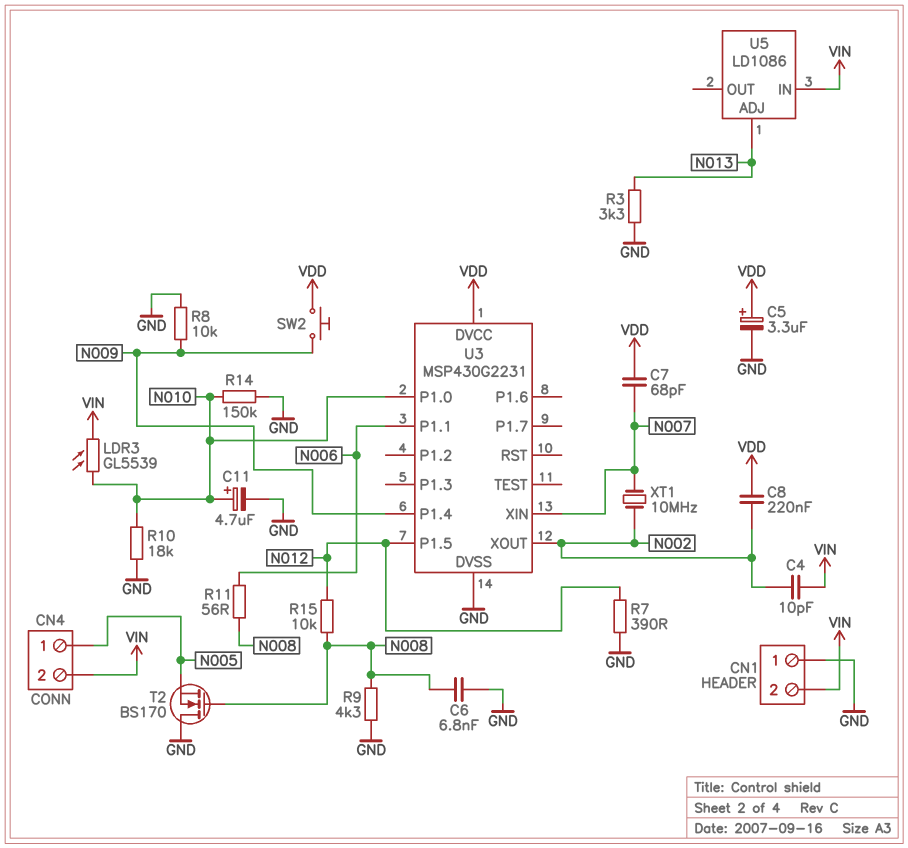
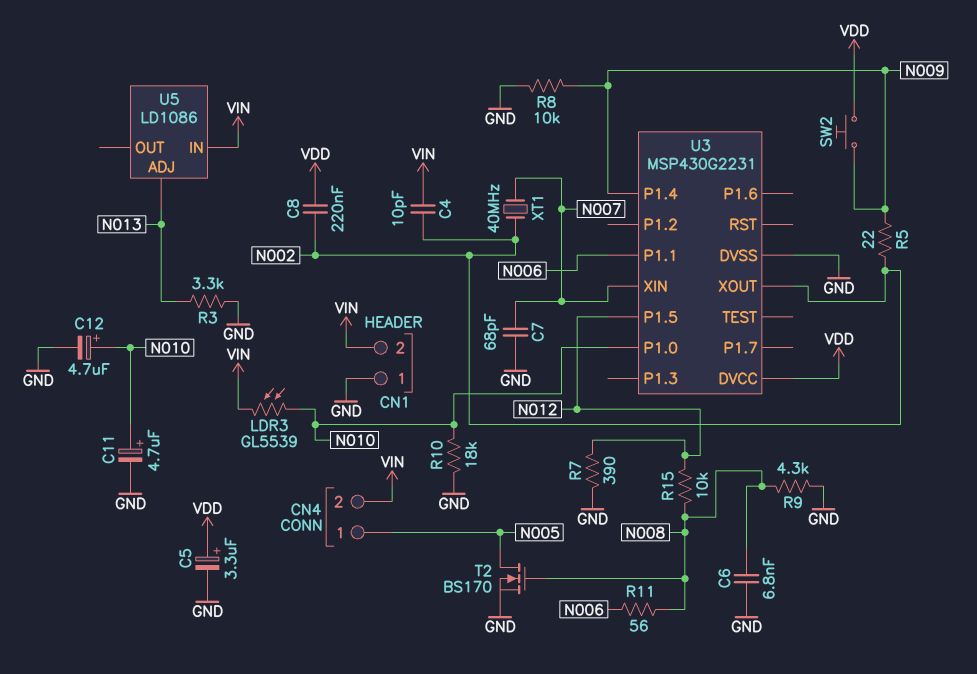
C7: 68pF (N007, VDD) -> 68pF (GND, N007)
C12: none -> 4.7uF (plus N010, minus GND)
R5: none -> 22 (N002, N009)
R14: 150k (GND, N010) -> none
T2: NMOS BS170 (G N008, D GND, S N005) -> NMOS BS170 (G N008, D N005, S GND)
XT1: 10MHz (N002, N007) -> 40MHz (N002, N007)

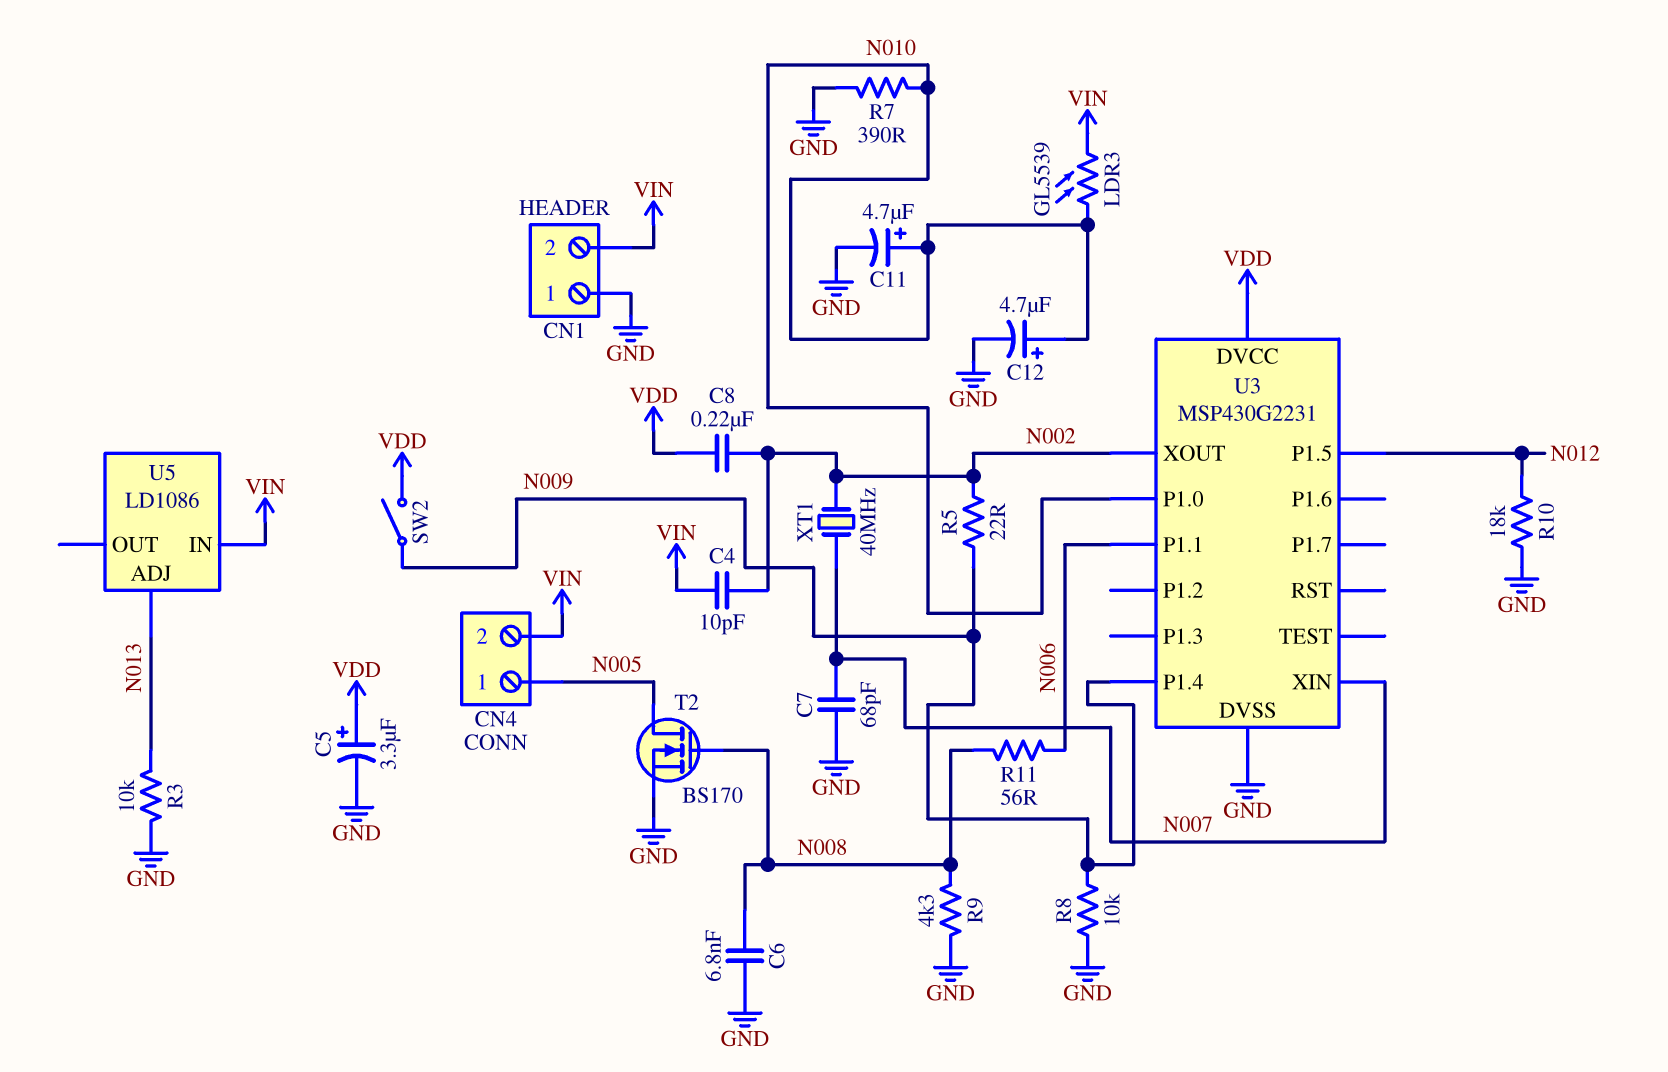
R3: 3.3k (GND, N013) -> 10k (GND, N013)
R7: 390 (GND, N012) -> 390 (GND, N010)
R10: 18k (GND, N010) -> 18k (GND, N012)
R15: 10k (N008, N012) -> none
SW2: button (N009, VDD) -> switch (N009, VDD)

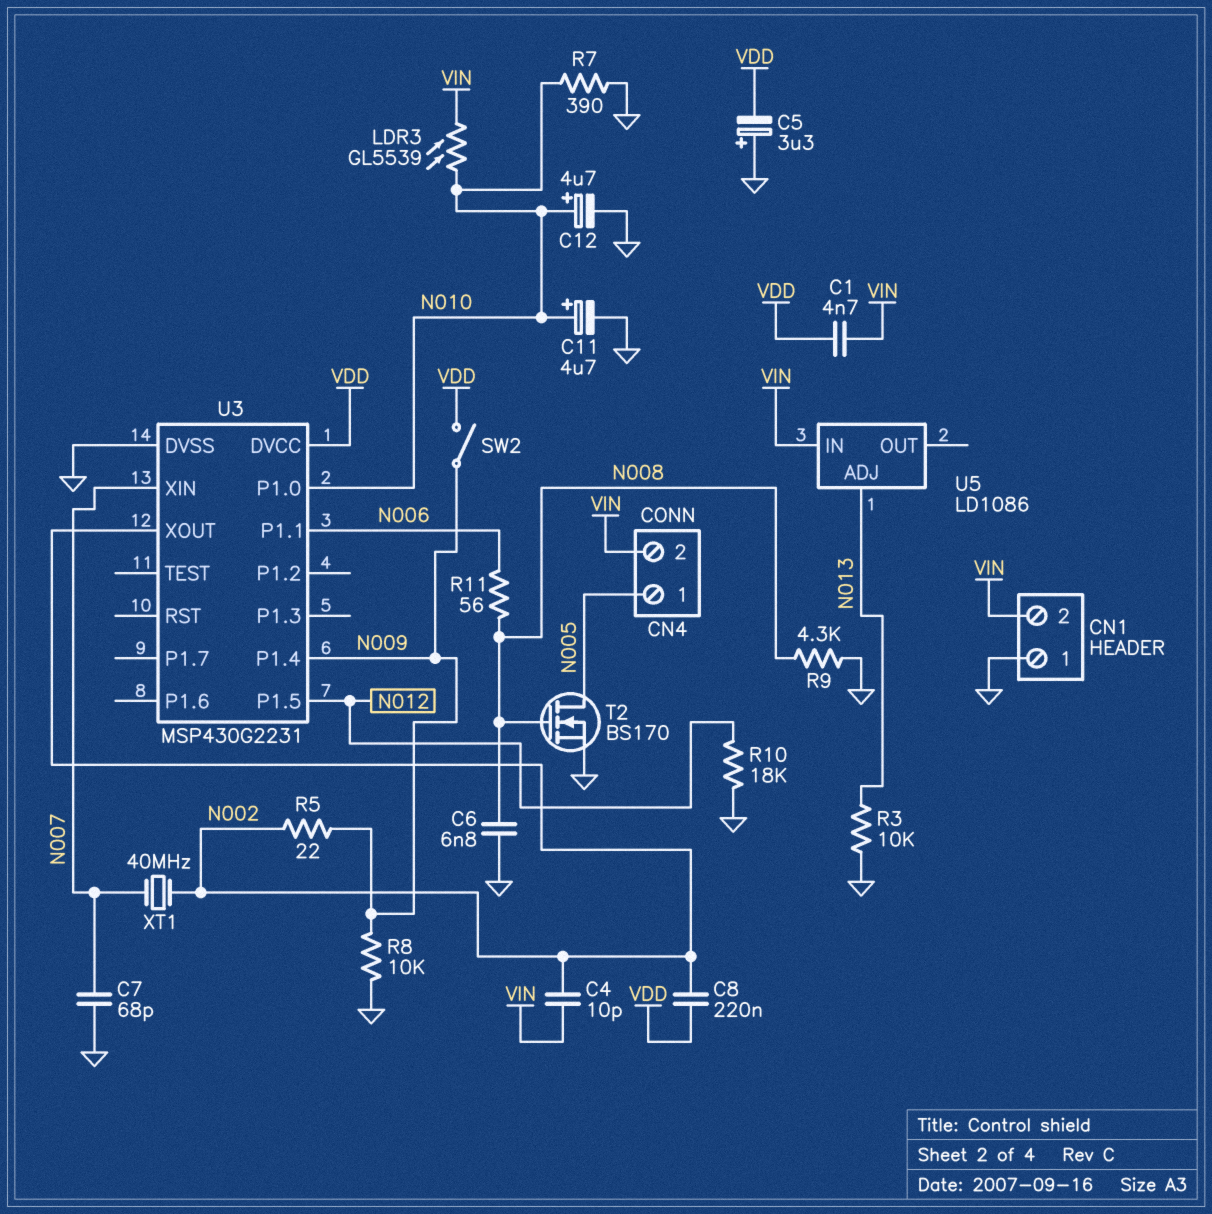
C1: none -> 4.7nF (VDD, VIN)
C5: 3.3uF (plus VDD, minus GND) -> 3.3uF (plus GND, minus VDD)

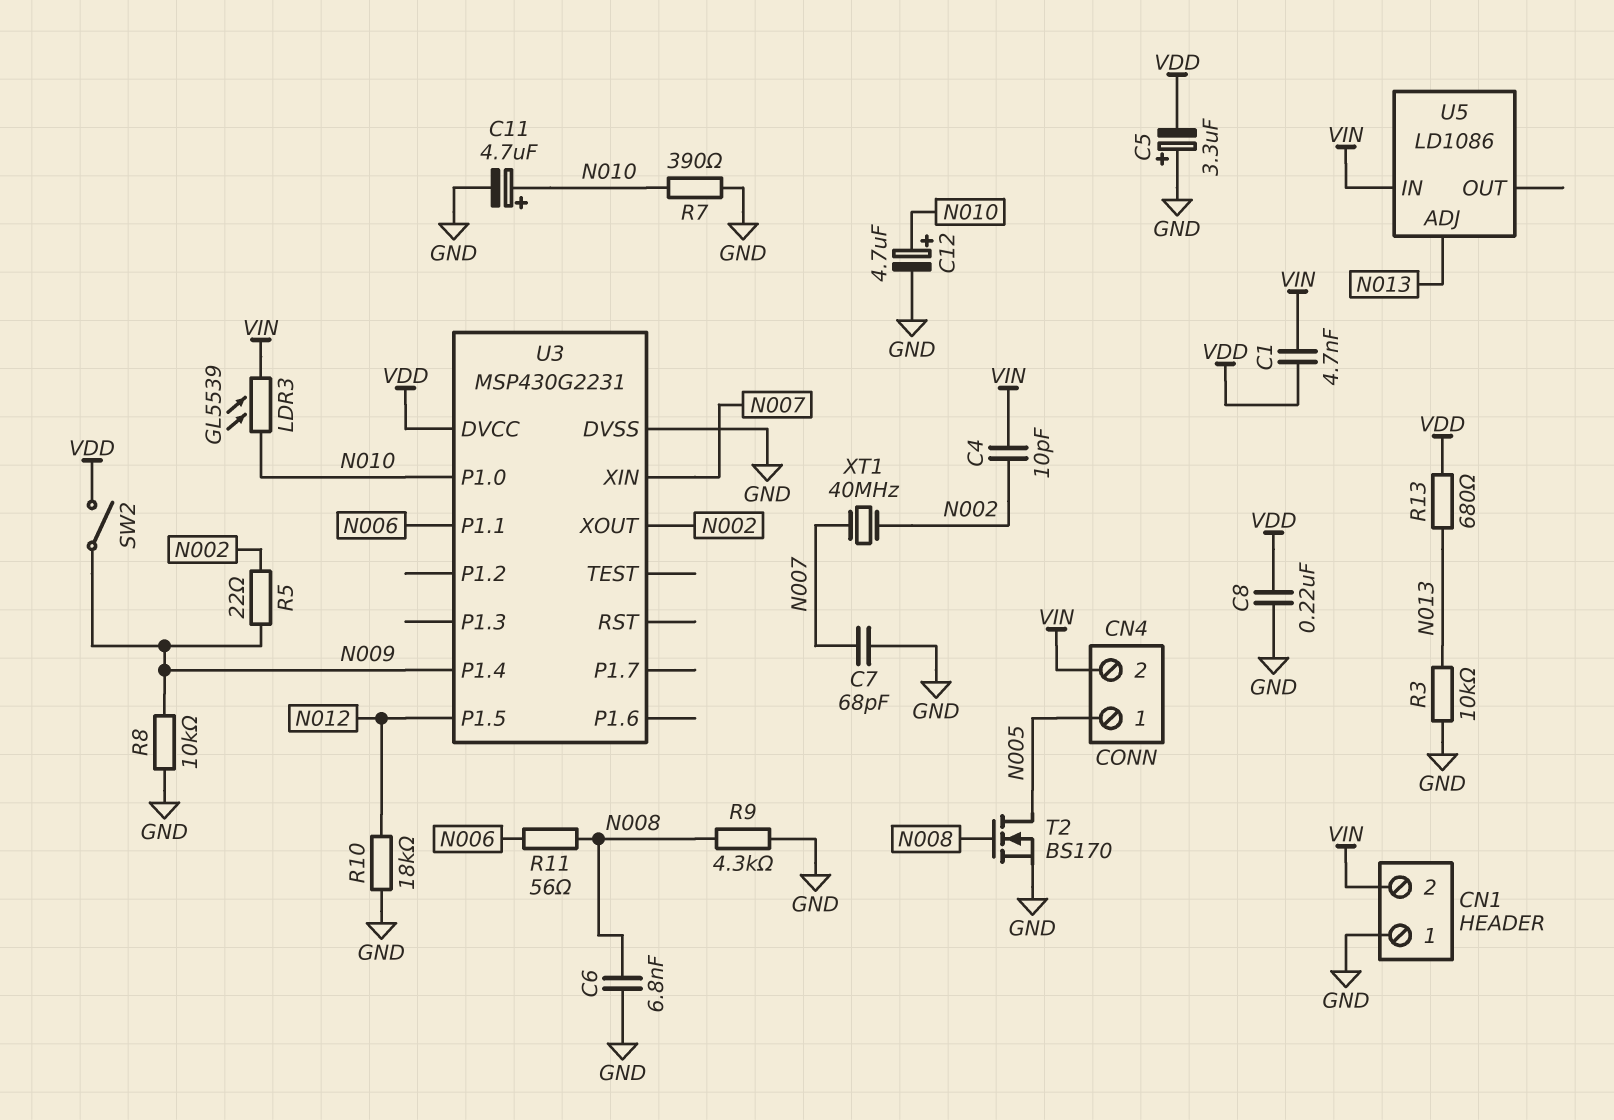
C8: 220nF (N002, VDD) -> 220nF (GND, VDD)
R13: none -> 680 (N013, VDD)

